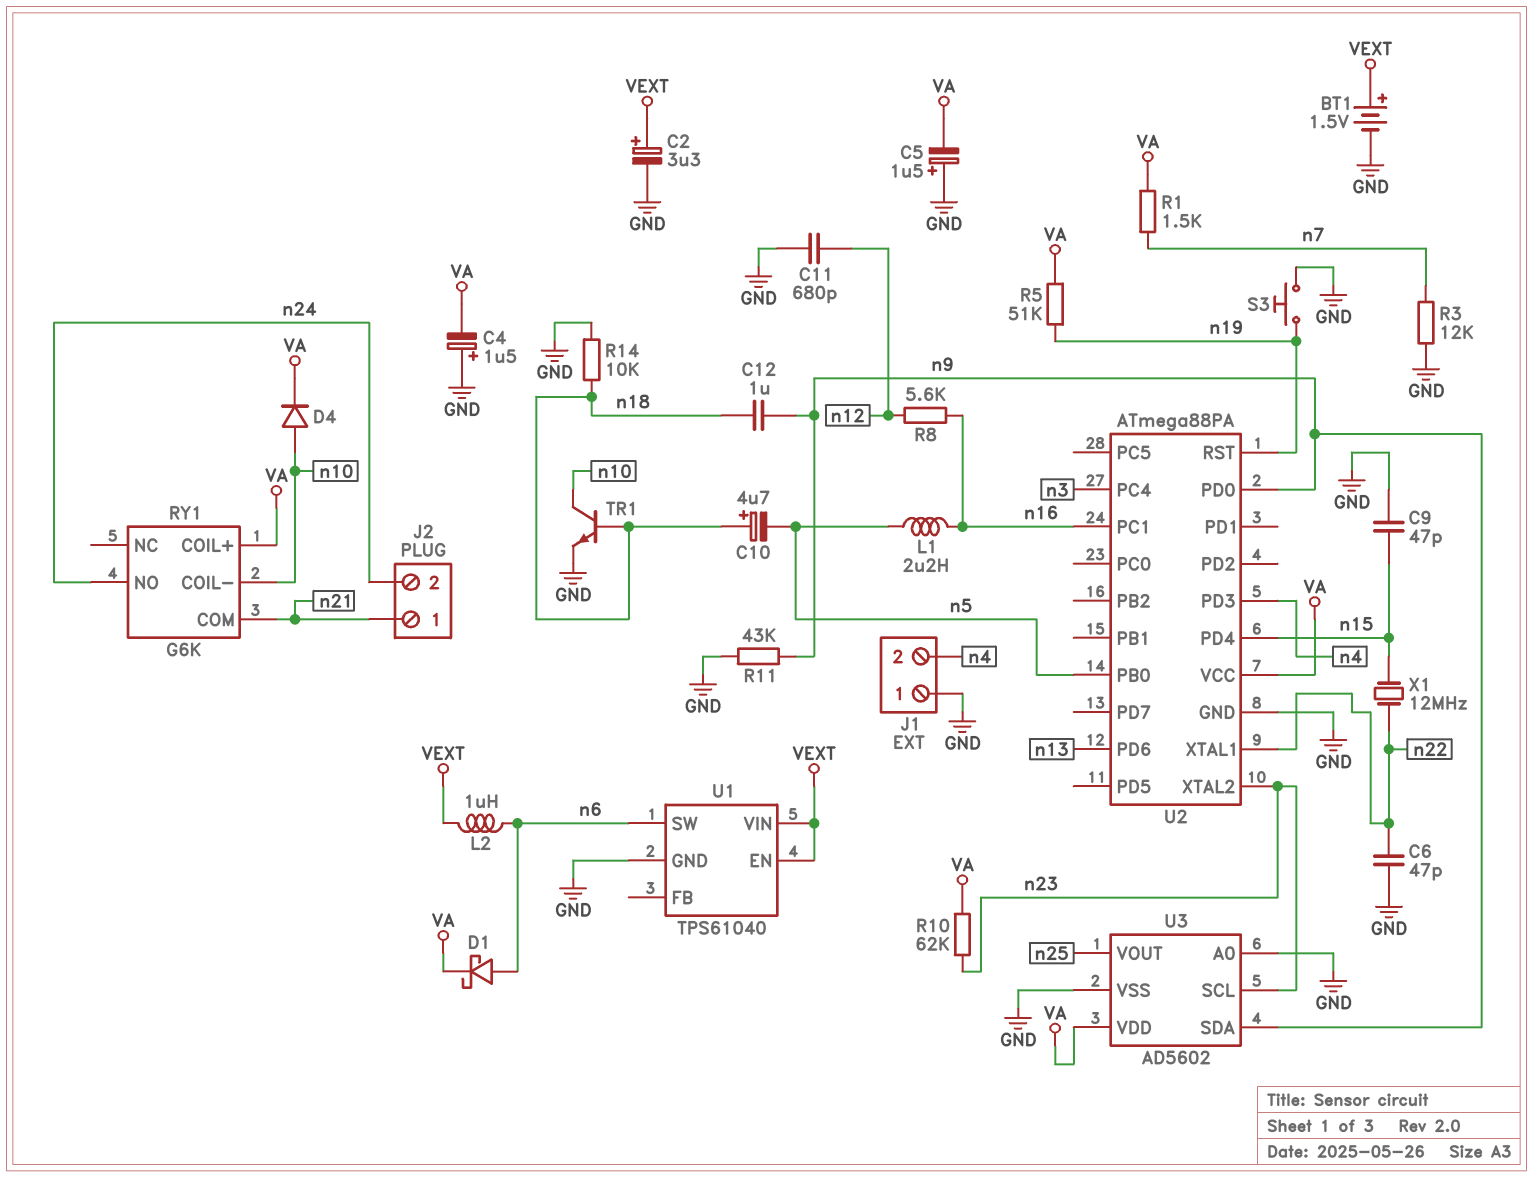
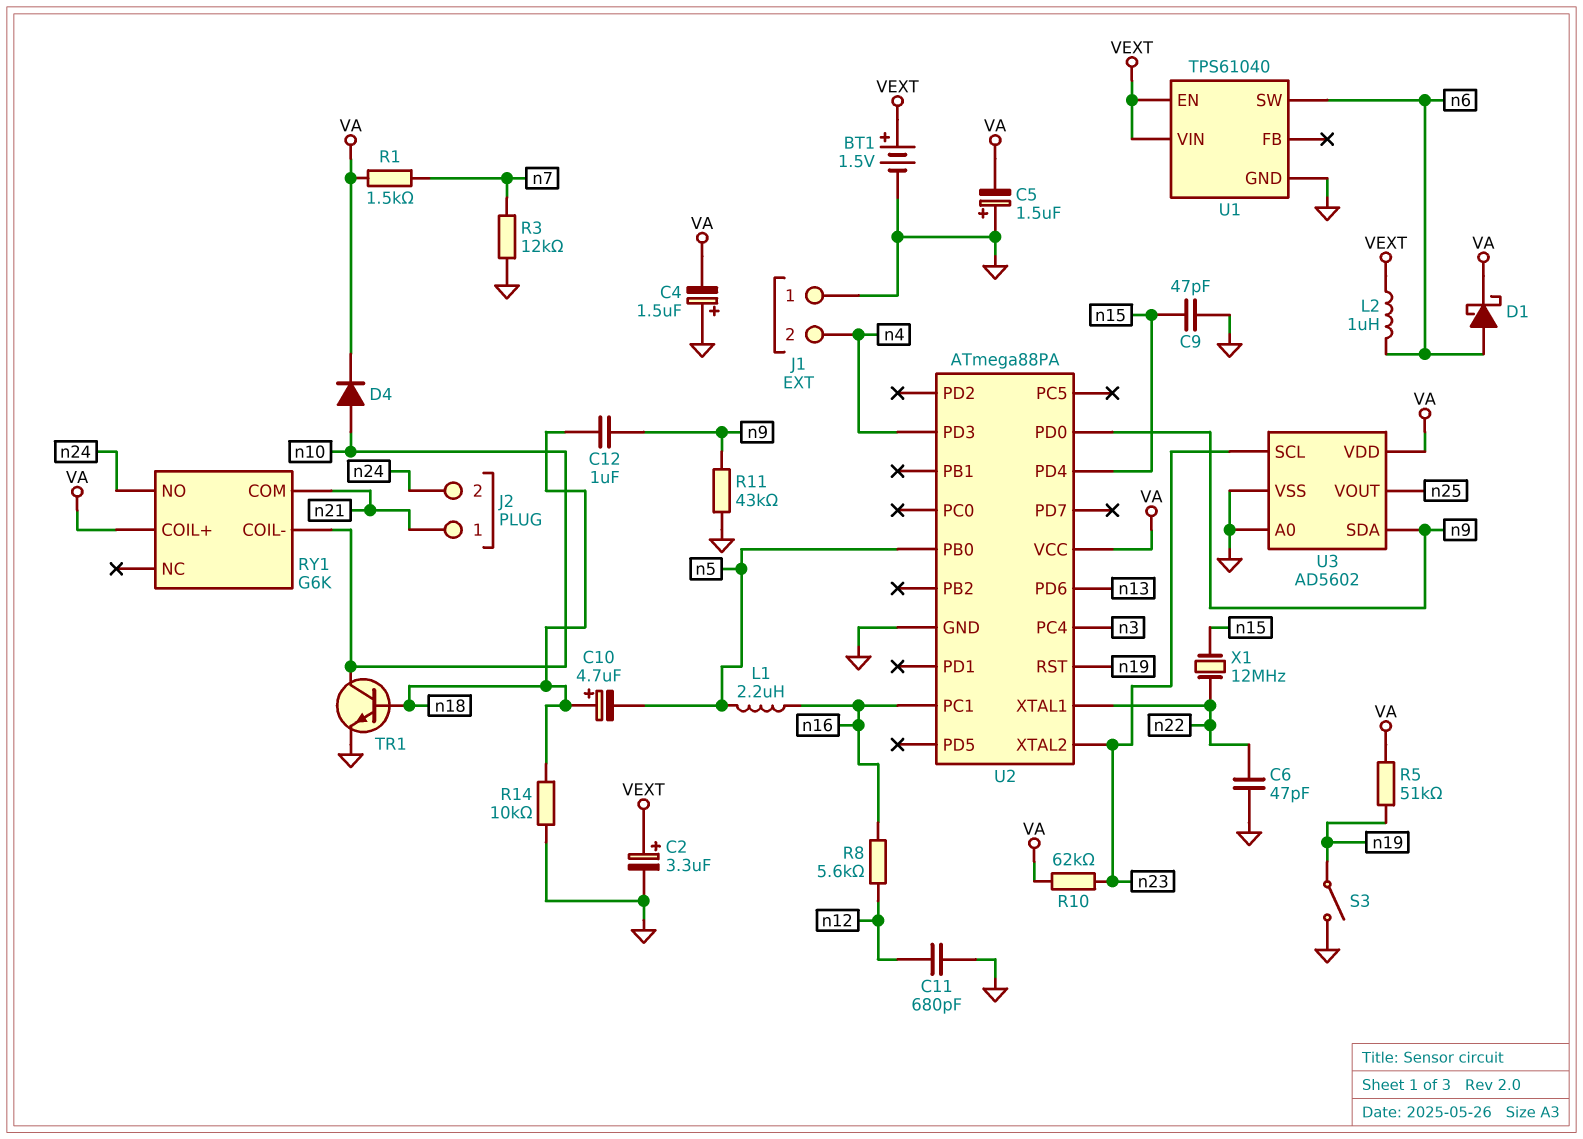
S3: button (GND, n19) -> switch (GND, n19)

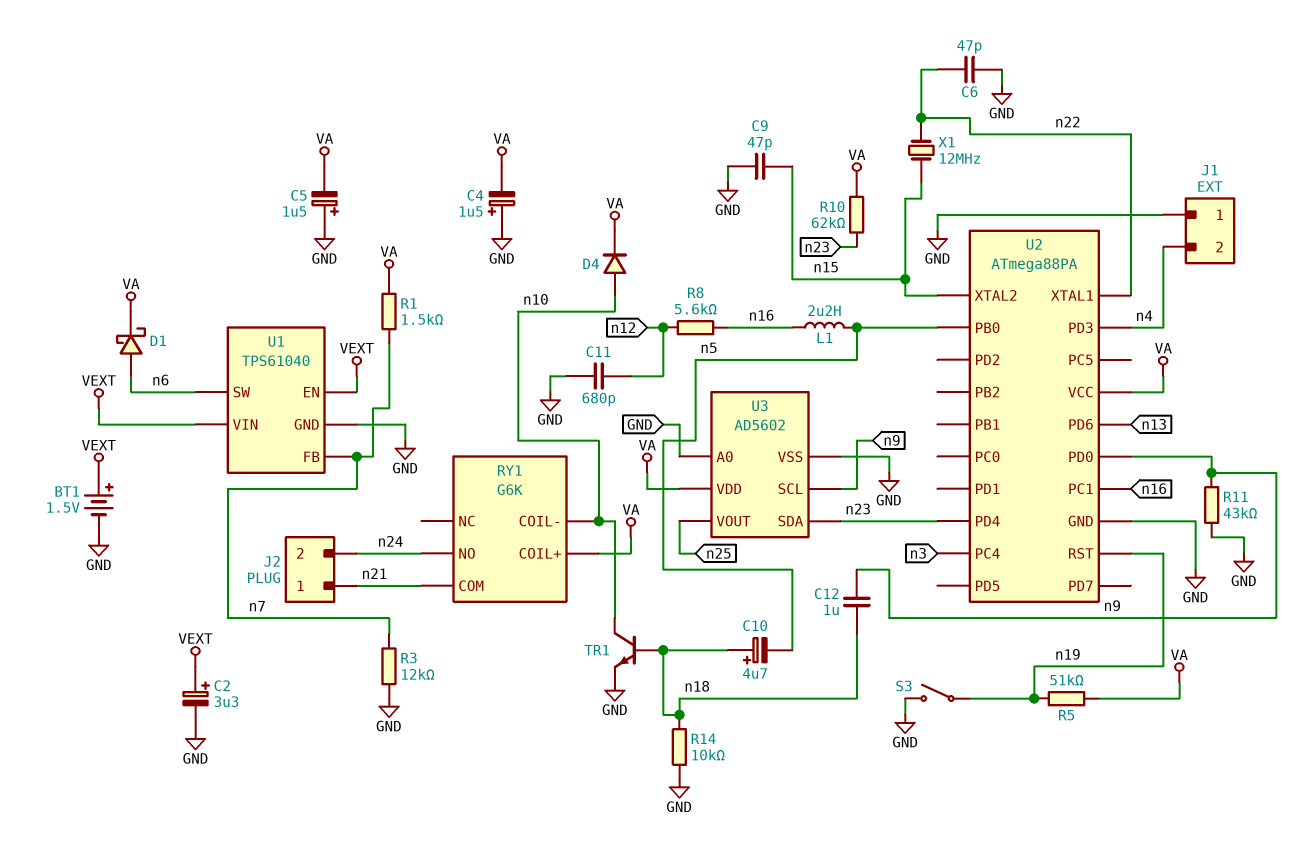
L2: 1uH (VEXT, n6) -> none
U1 pin FB: none -> n7
U2 pin PD4: n15 -> n23
U2 pin XTAL2: n23 -> n15
U3 pin SCL: n23 -> n9
U3 pin SDA: n9 -> n23

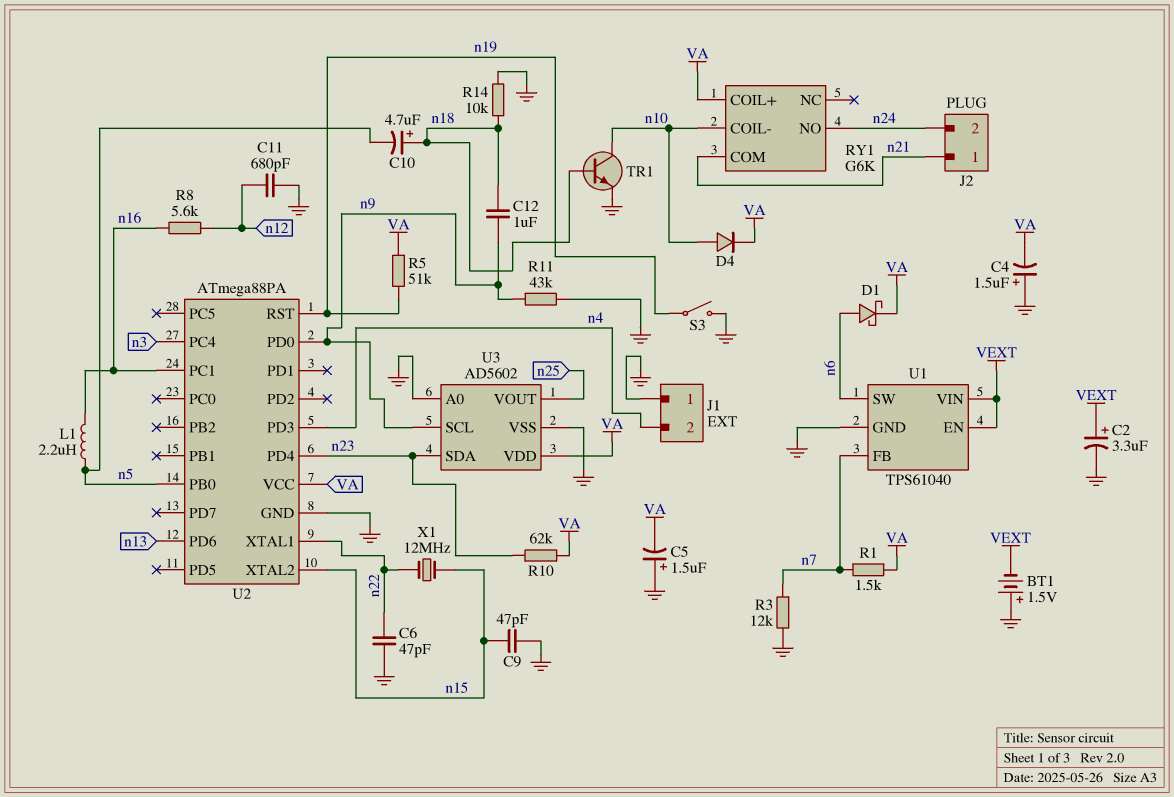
BT1: 1.5V (plus VEXT, minus GND) -> 1.5V (plus GND, minus VEXT)

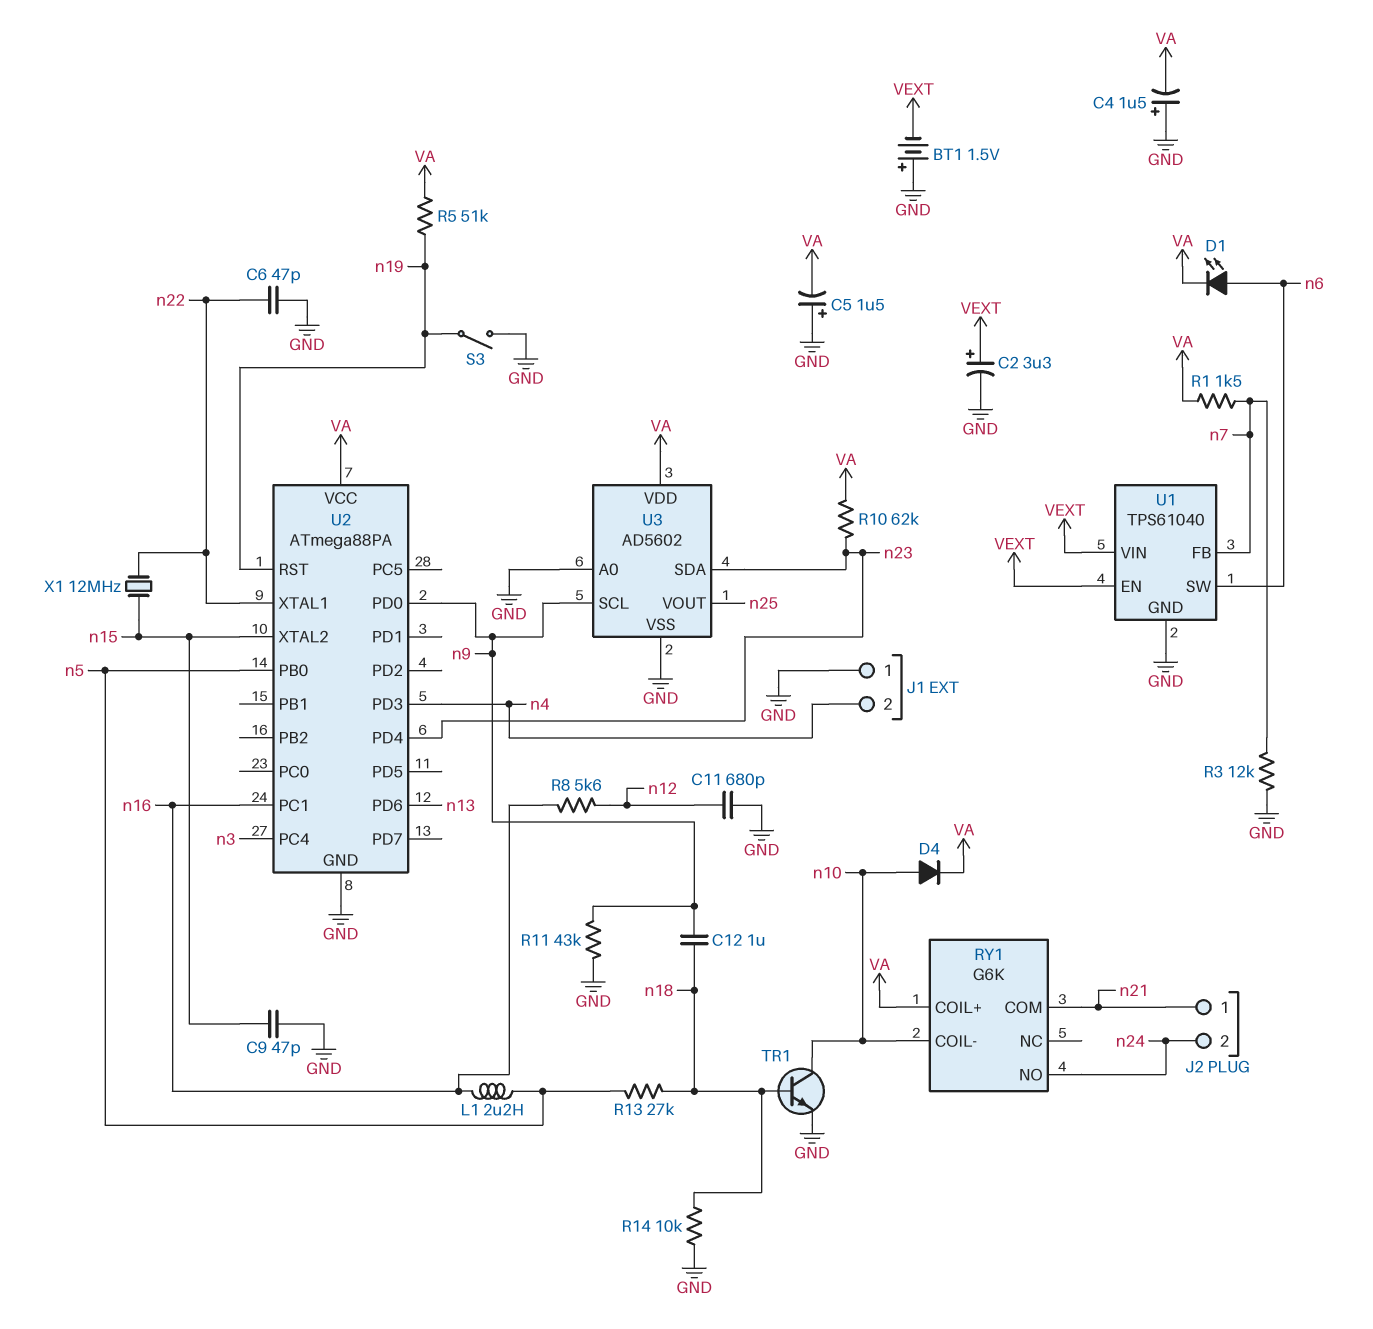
C10: 4.7uF (plus n18, minus n5) -> none
D1: schottky (A n6, K VA) -> LED (A n6, K VA)
R13: none -> 27k (n5, n18)

